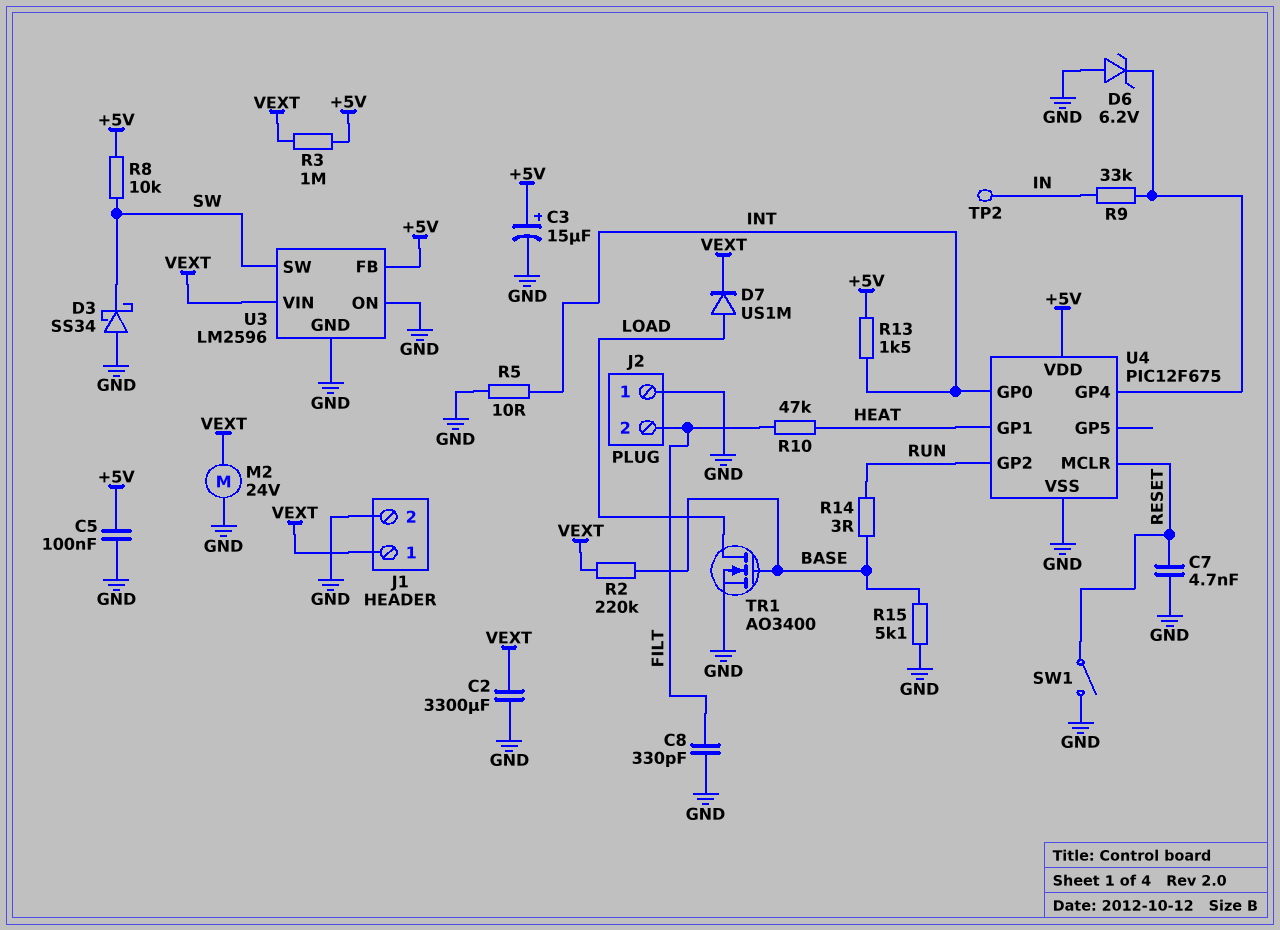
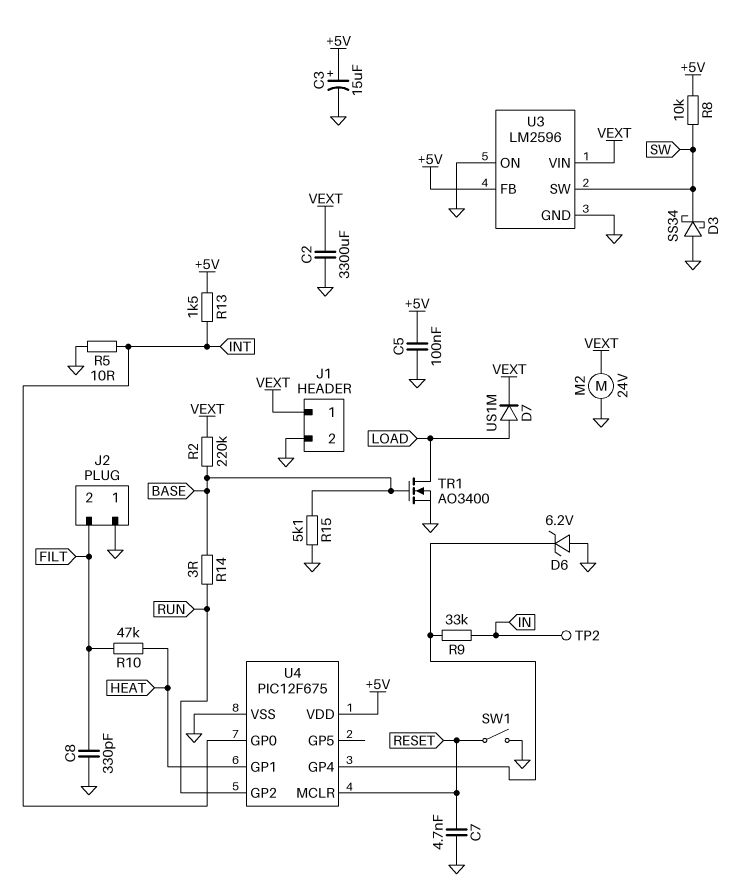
R3: 1M (+5V, VEXT) -> none

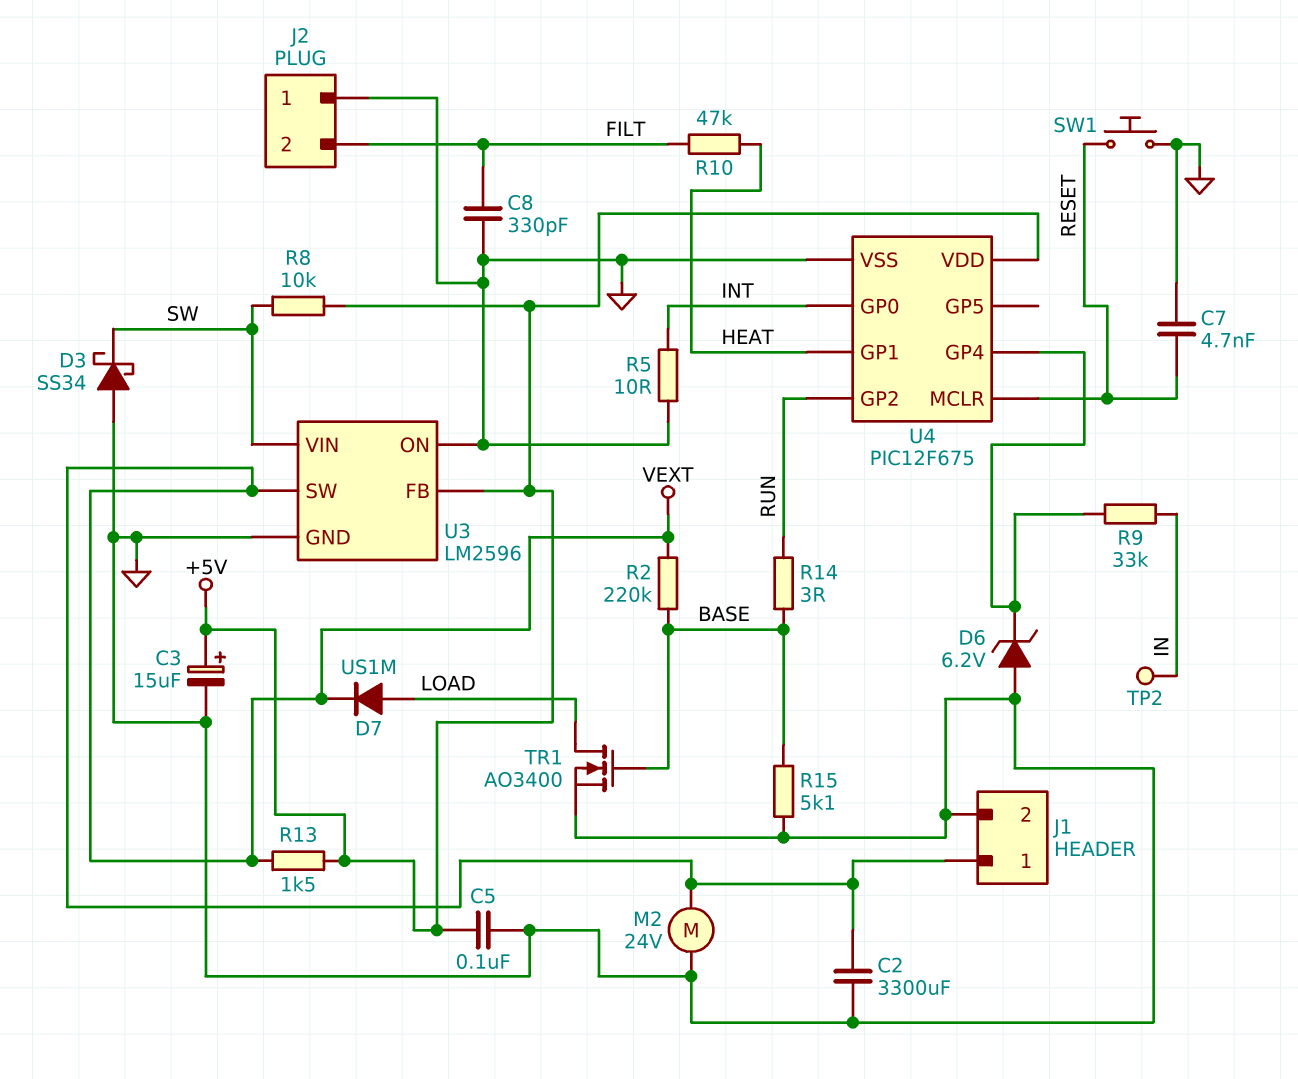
R13: 1.5k (+5V, INT) -> 1.5k (+5V, VEXT)
SW1: switch (GND, RESET) -> button (GND, RESET)
U3 pin SW: SW -> VEXT
U3 pin VIN: VEXT -> SW

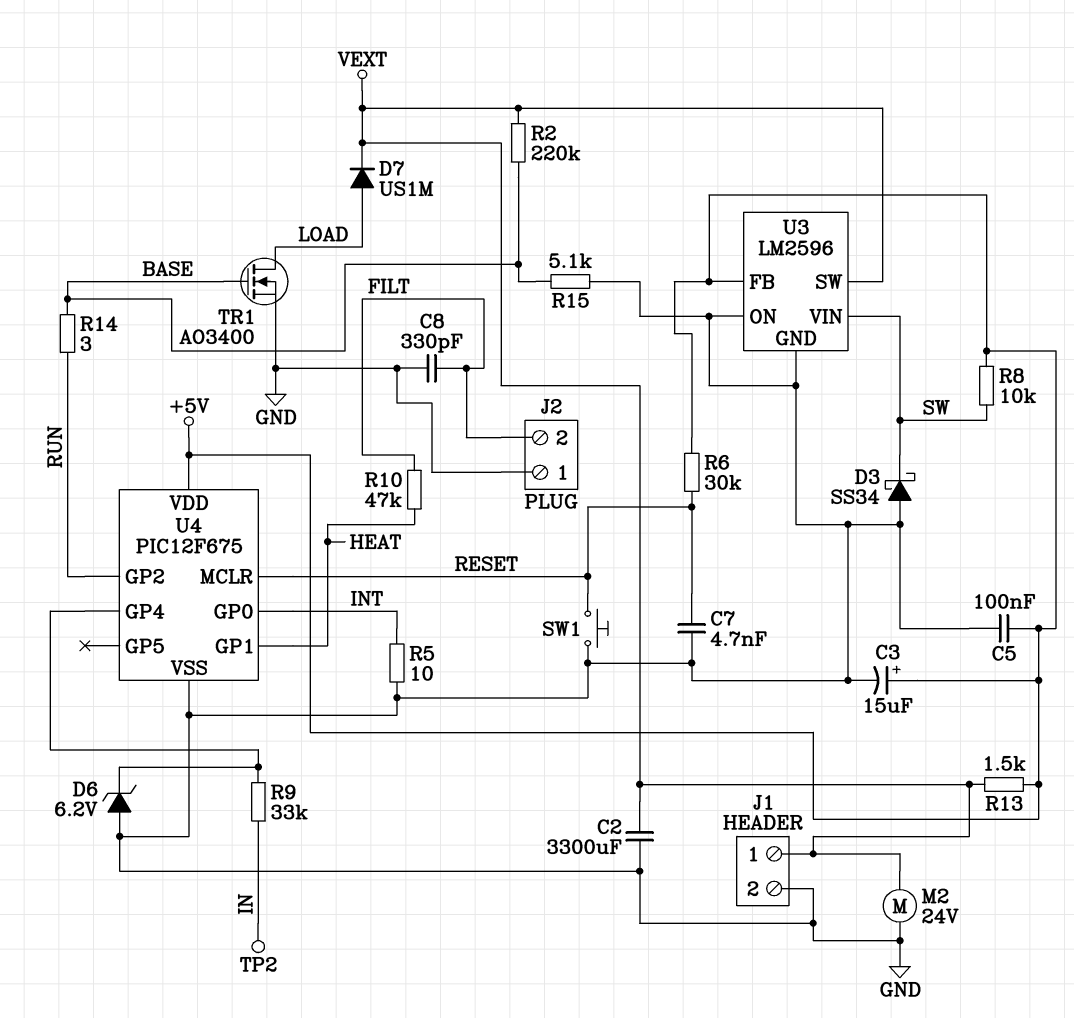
R6: none -> 30k (+5V, RESET)

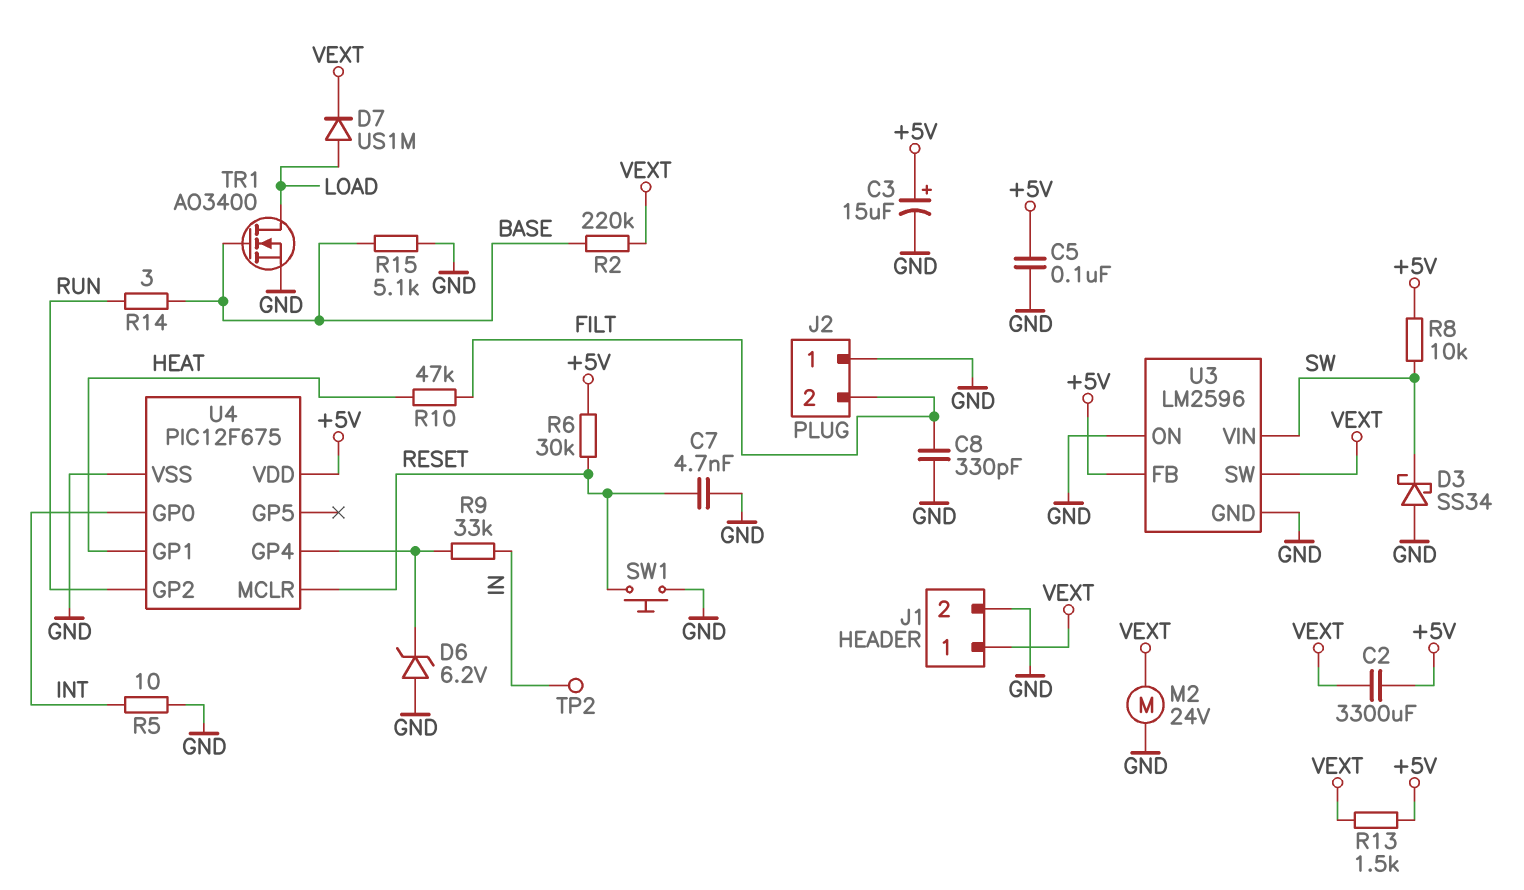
C2: 3300uF (GND, VEXT) -> 3300uF (+5V, VEXT)

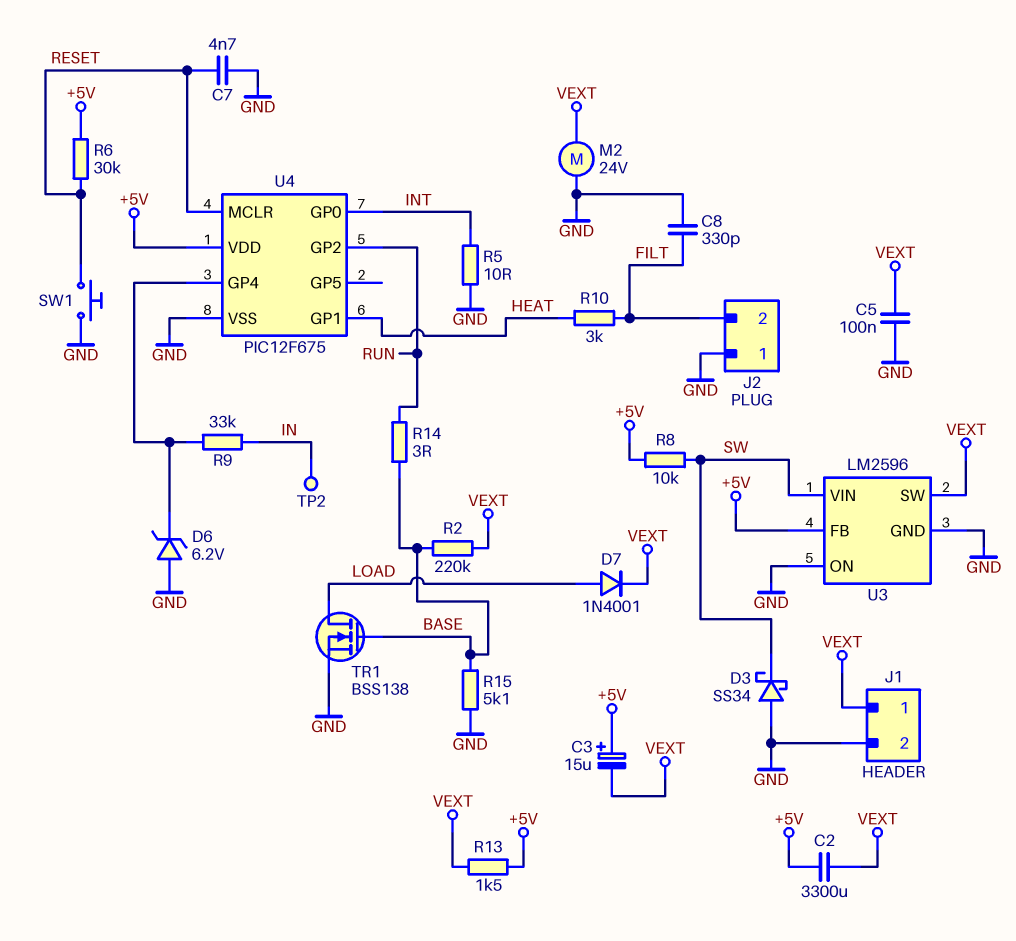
C3: 15uF (plus +5V, minus GND) -> 15uF (plus +5V, minus VEXT)
C5: 100nF (+5V, GND) -> 100nF (GND, VEXT)
D7: diode US1M (A LOAD, K VEXT) -> diode 1N4001 (A LOAD, K VEXT)
R10: 47k (FILT, HEAT) -> 3k (FILT, HEAT)
TR1: NMOS AO3400 (G BASE, D LOAD, S GND) -> NMOS BSS138 (G BASE, D LOAD, S GND)

